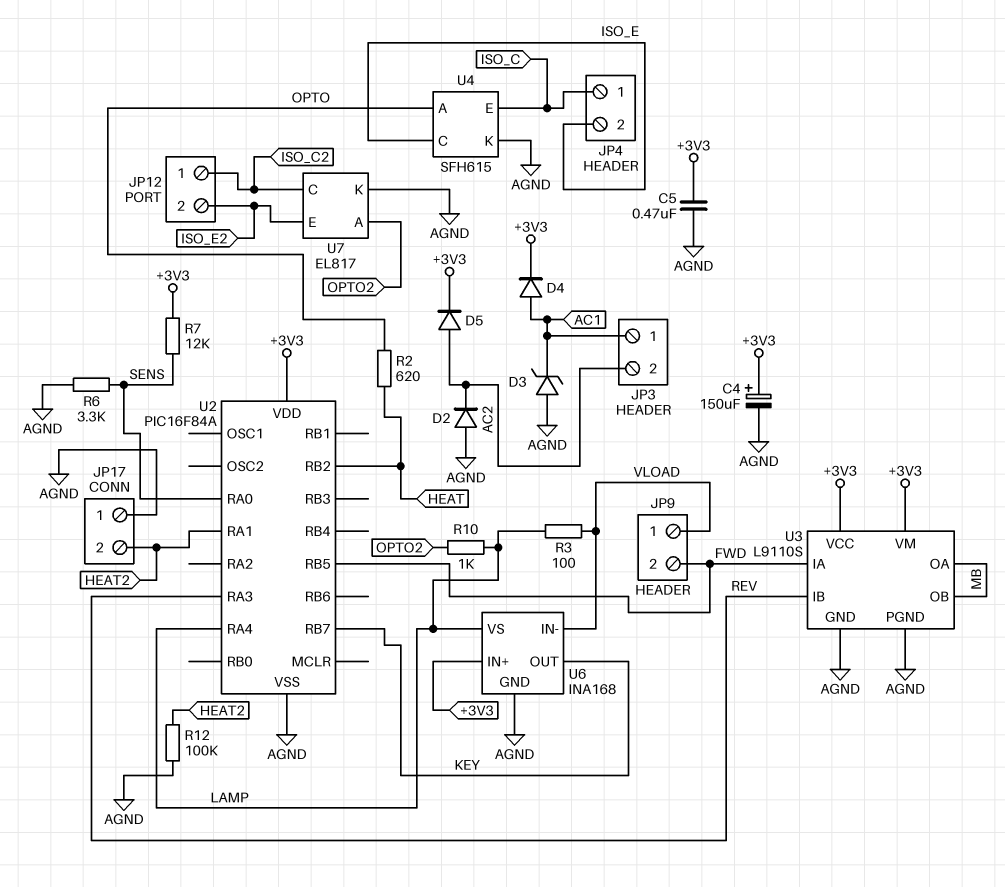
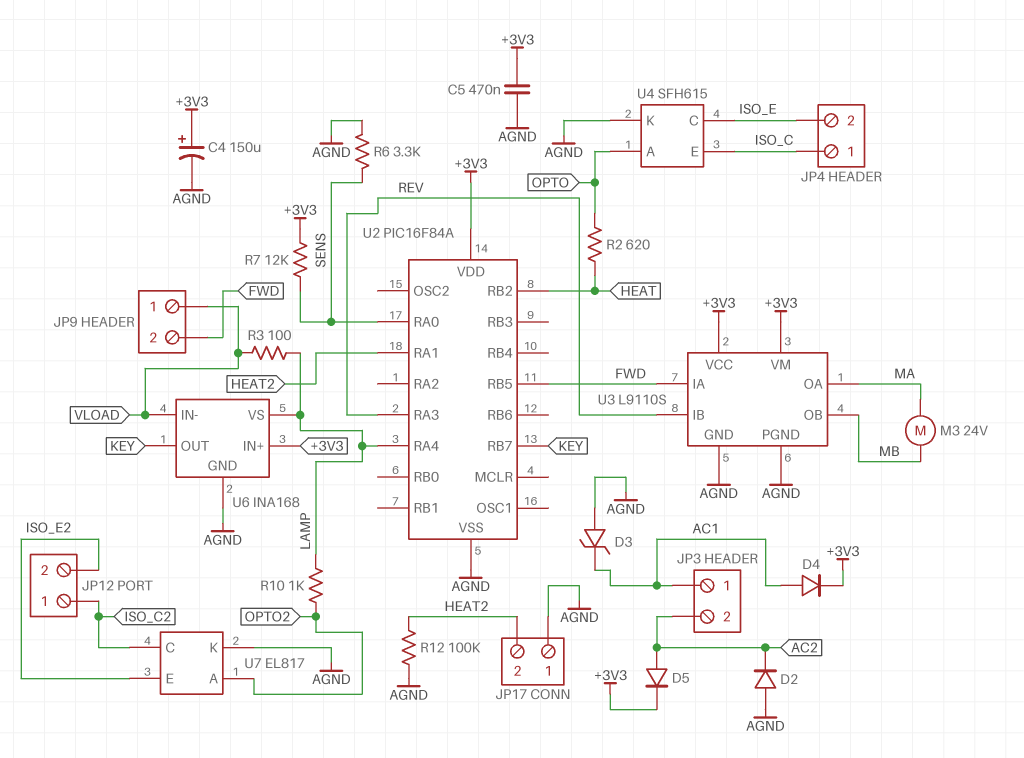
M3: none -> motor 24V (MA, MB)
U3 pin OA: MB -> MA

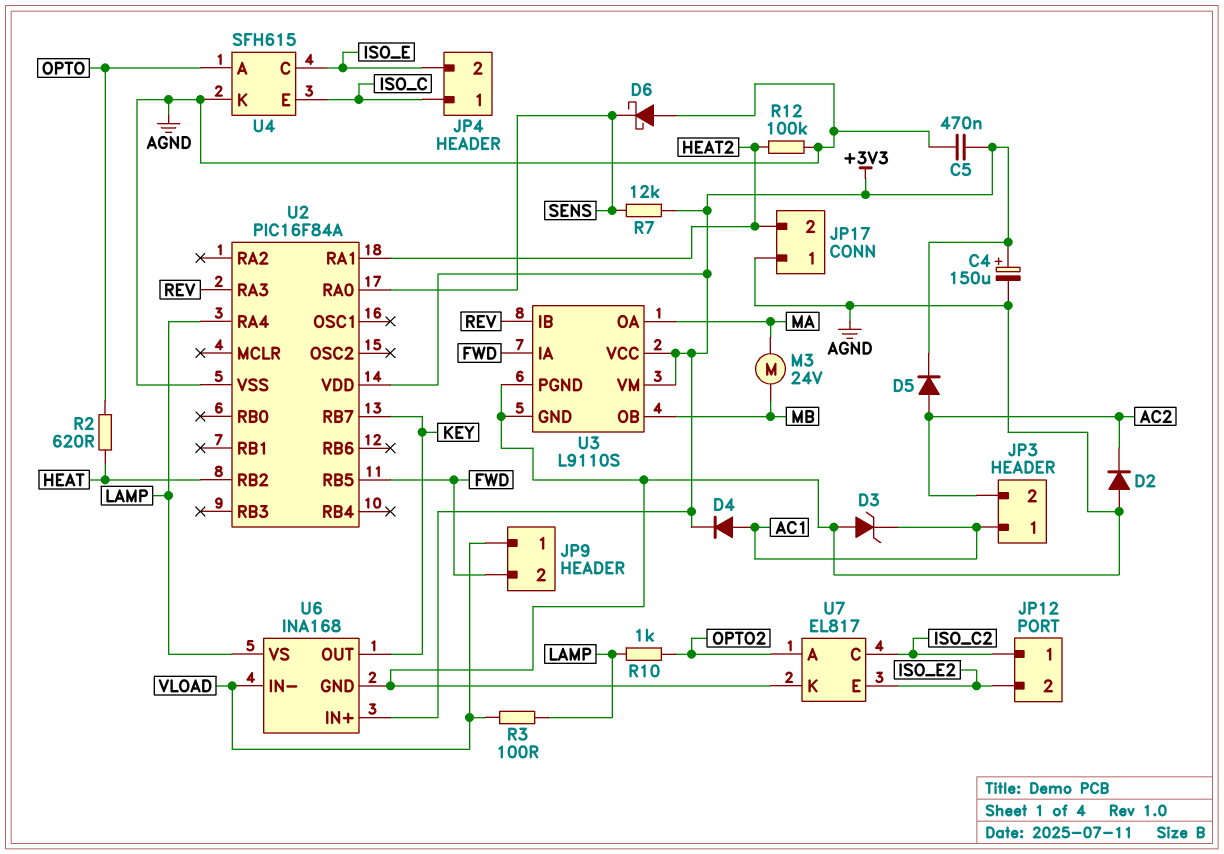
D6: none -> schottky (A AGND, K SENS)
R6: 3.3k (AGND, SENS) -> none

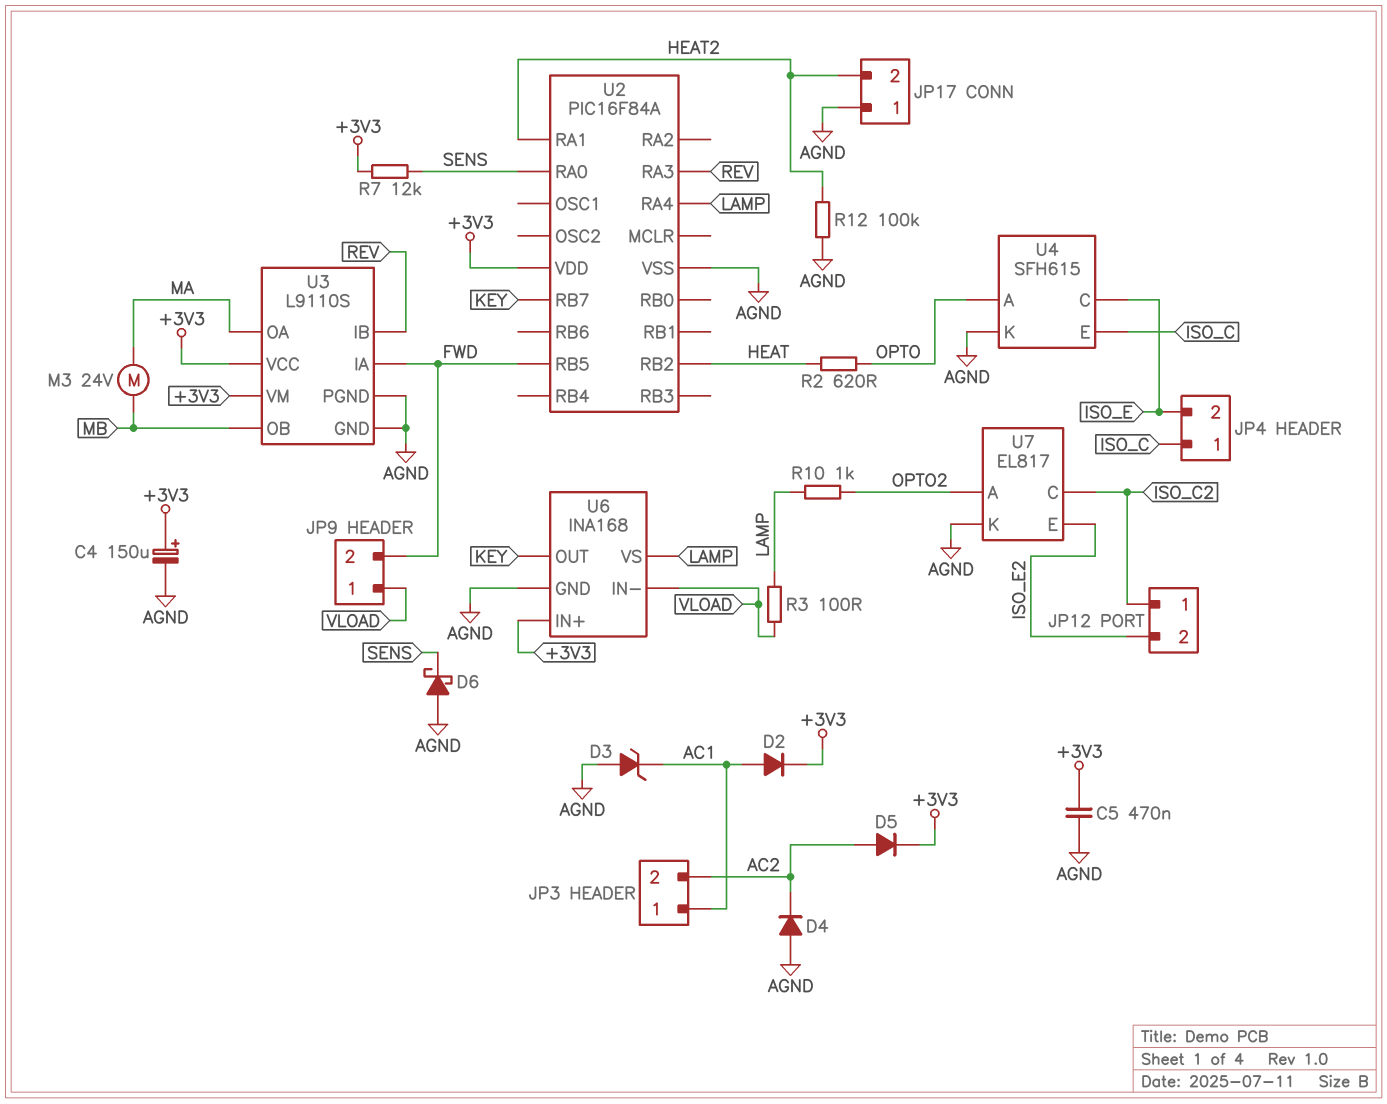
D2: diode (A AGND, K AC2) -> diode (A AC1, K +3V3)
D4: diode (A AC1, K +3V3) -> diode (A AGND, K AC2)

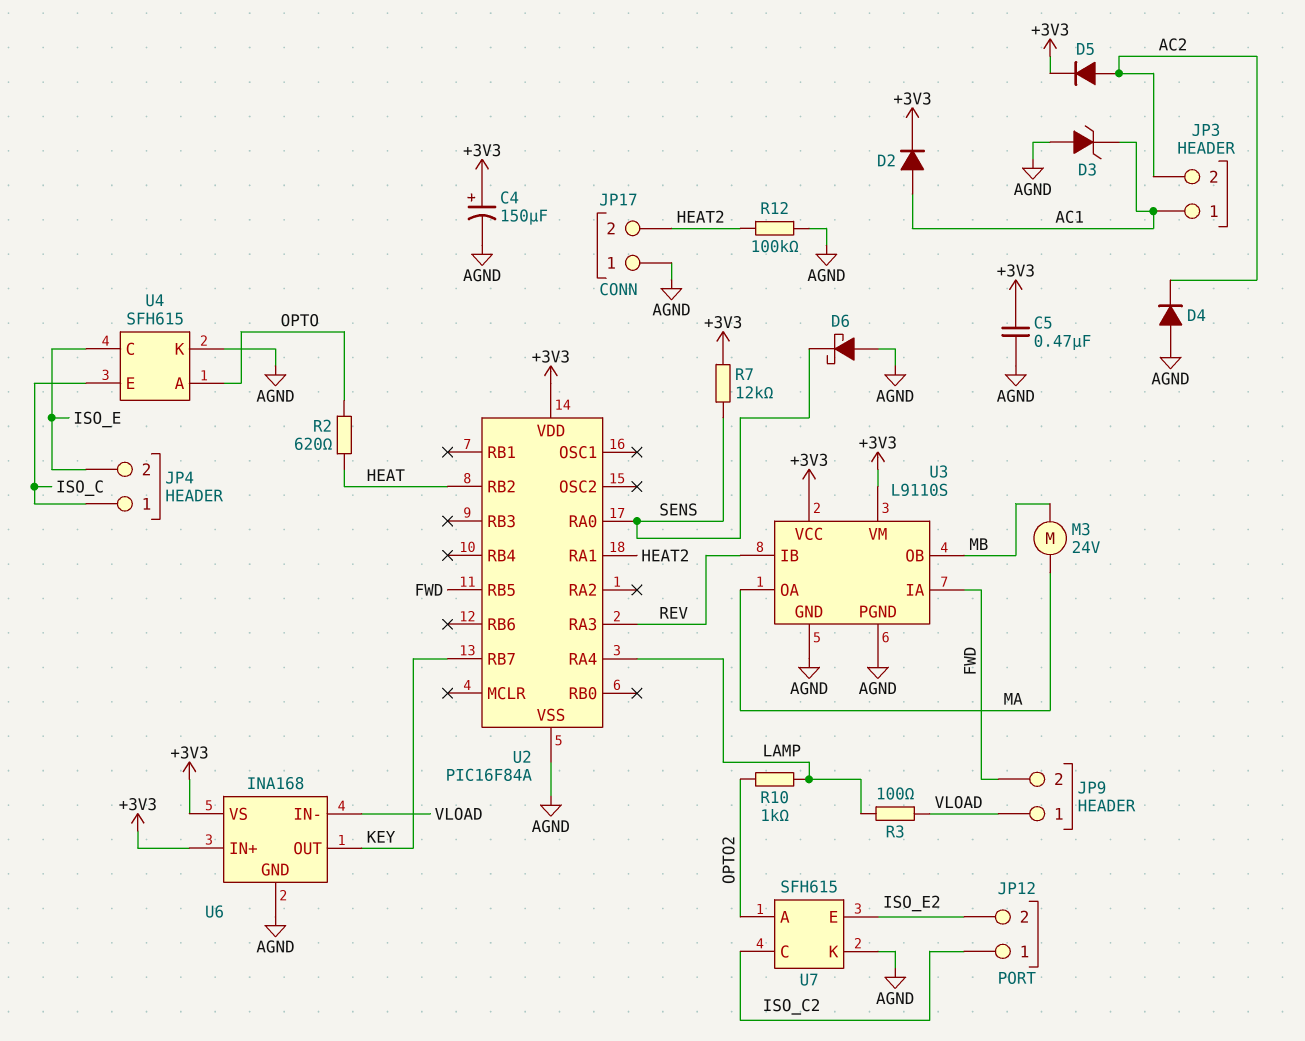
U6 pin VS: LAMP -> +3V3
U7: EL817 -> SFH615

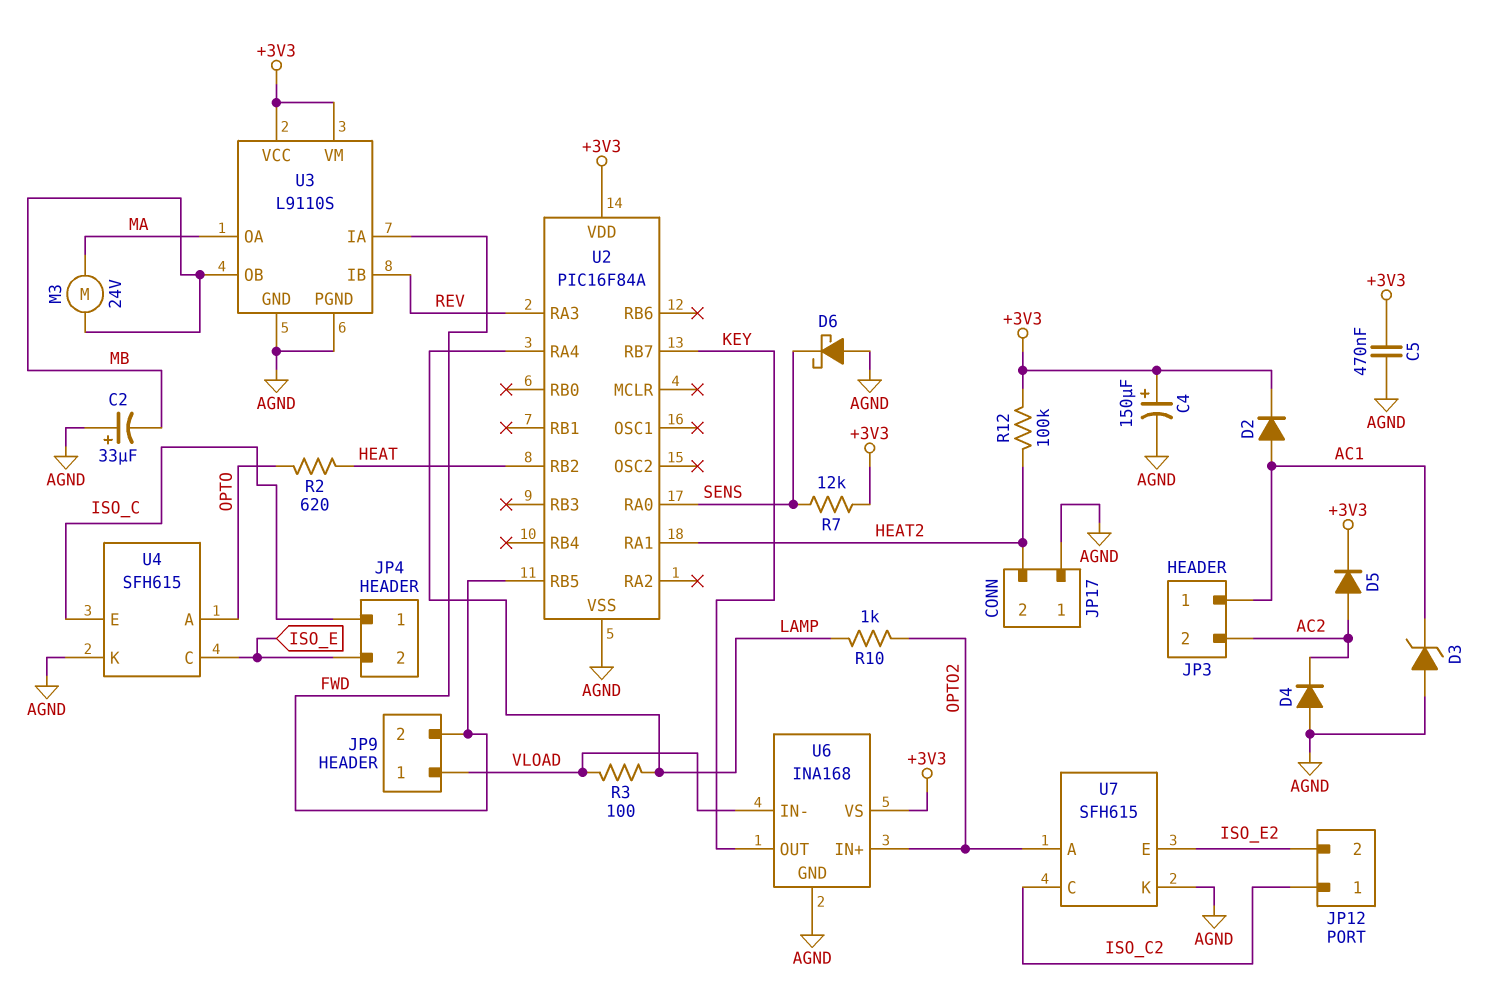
C2: none -> 33uF (plus AGND, minus MB)
R12: 100k (AGND, HEAT2) -> 100k (+3V3, HEAT2)
U6 pin IN+: +3V3 -> OPTO2

